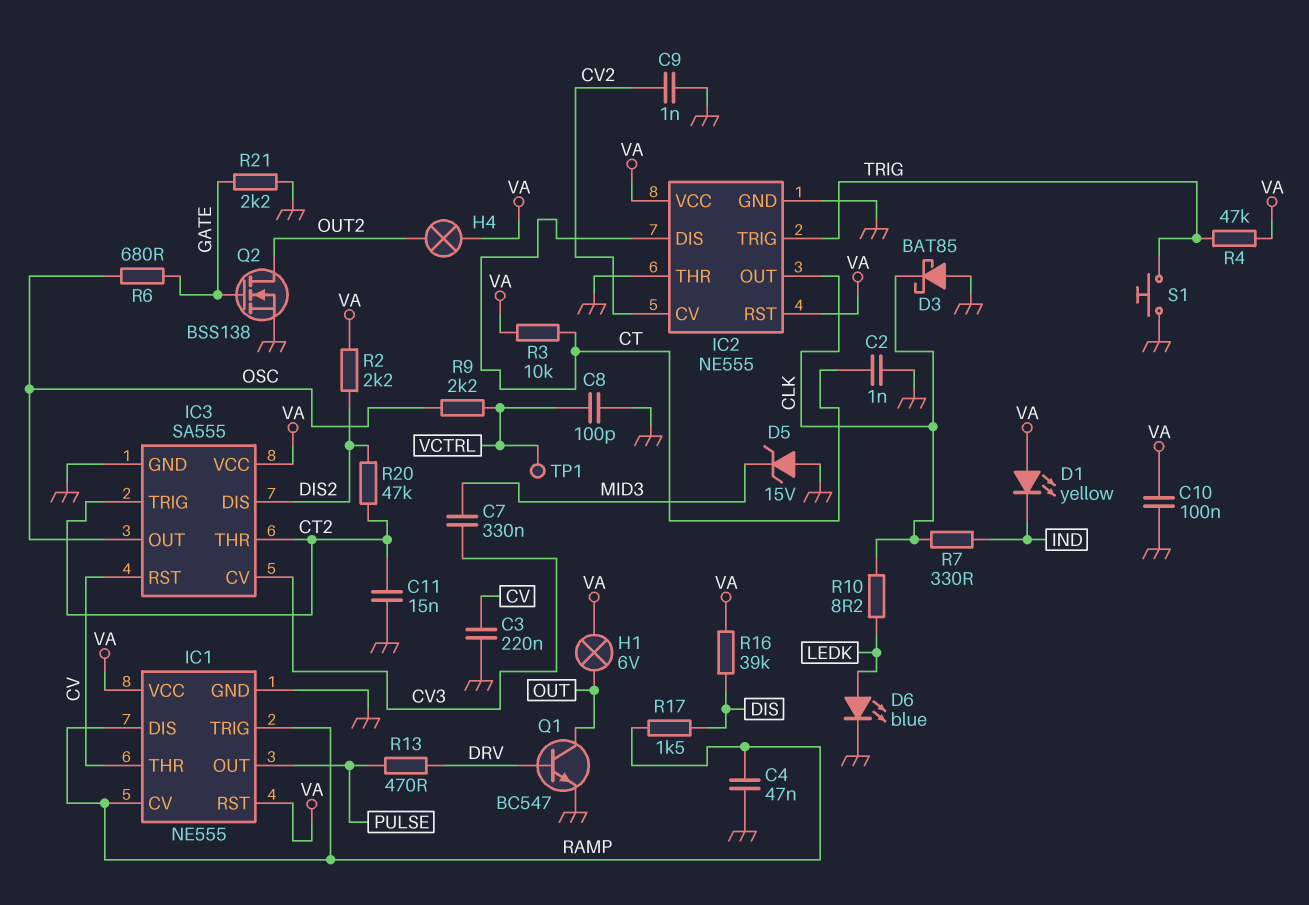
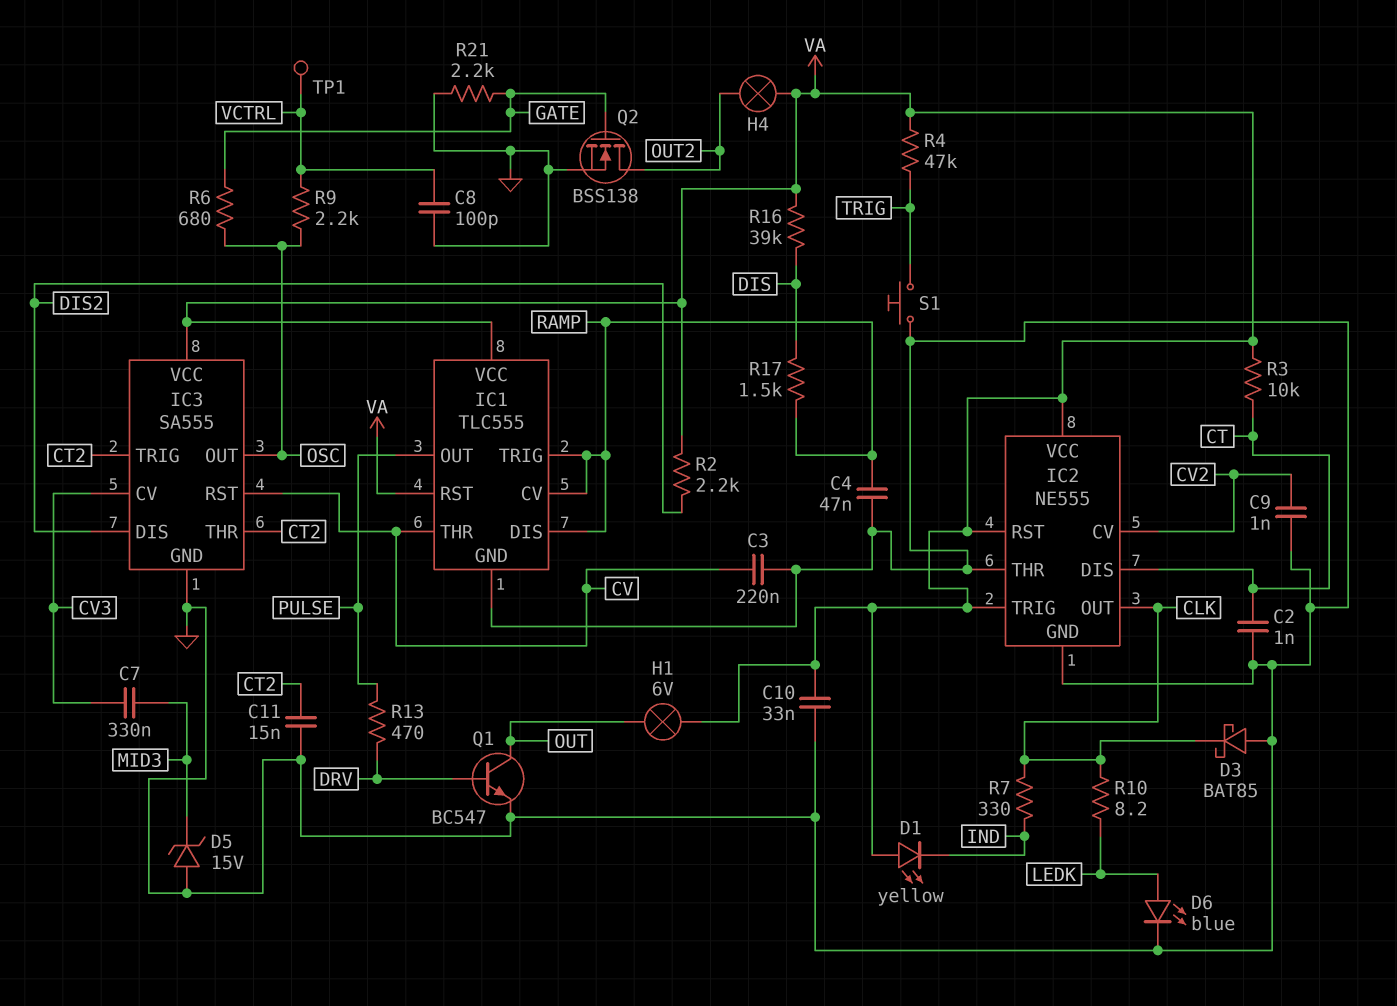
C10: 100nF (GND, VA) -> 33nF (GND, VA)
IC1: NE555 -> TLC555
IC2 pin TRIG: TRIG -> VA
R20: 47k (CT2, DIS2) -> none

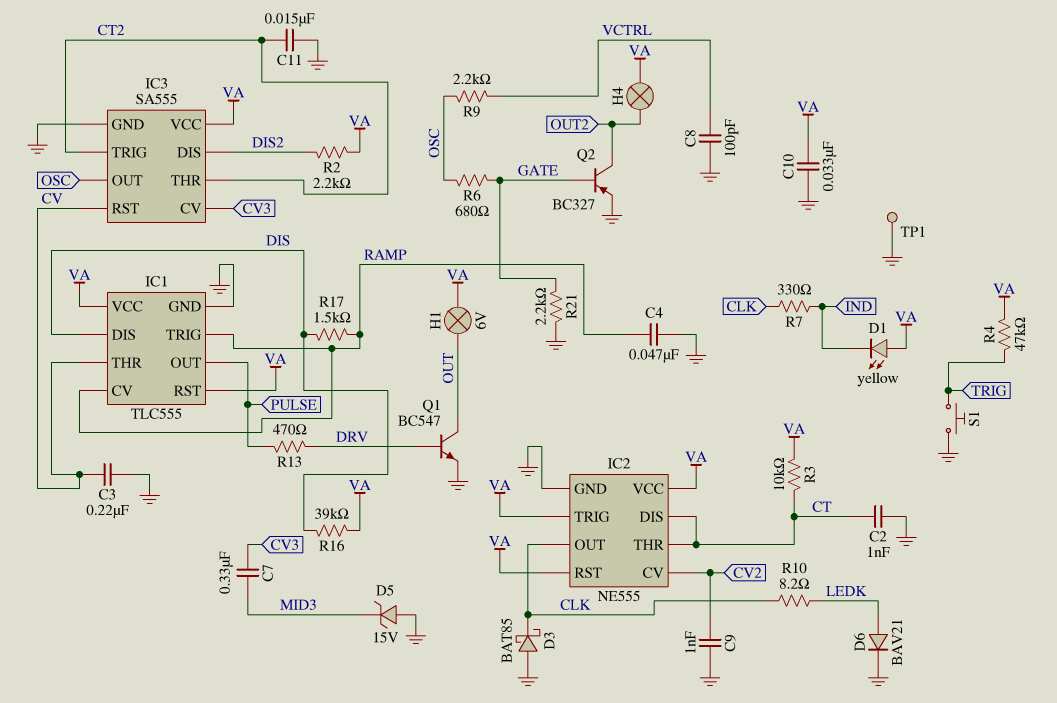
D6: LED blue (A LEDK, K GND) -> diode BAV21 (A LEDK, K GND)
IC1 pin DIS: RAMP -> DIS
IC2 pin THR: GND -> CT
Q2: NMOS BSS138 (G GATE, D OUT2, S GND) -> PNP BC327 (B GATE, C OUT2, E GND)
TP1: test point (VCTRL) -> test point (GND)

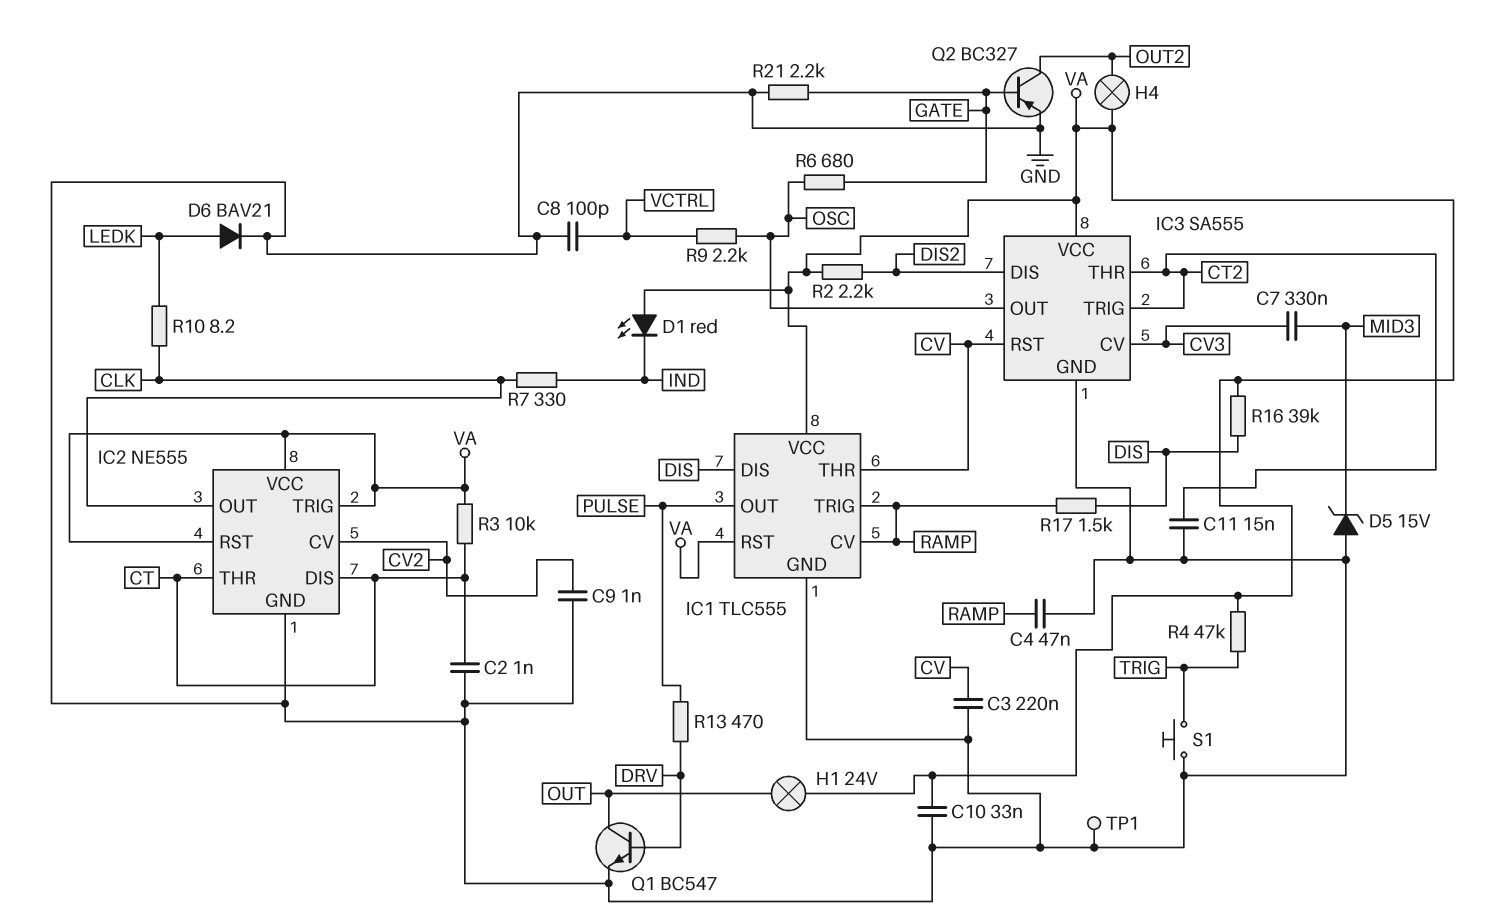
D1: LED yellow (A VA, K IND) -> LED red (A VA, K IND)
D3: schottky BAT85 (A GND, K CLK) -> none
H1: lamp 6V (OUT, VA) -> lamp 24V (OUT, VA)

